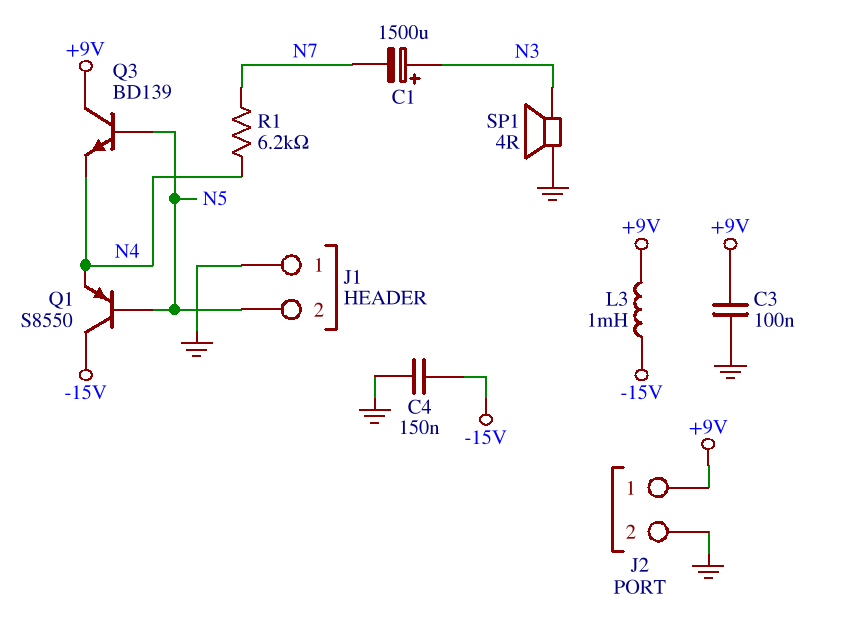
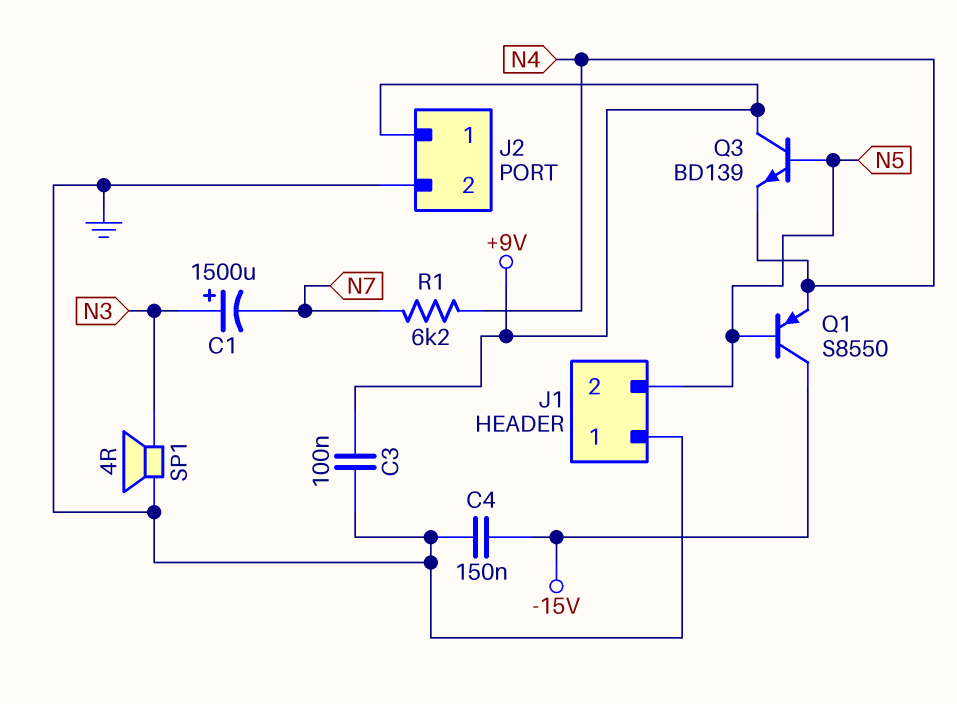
L3: 1mH (+9V, -15V) -> none

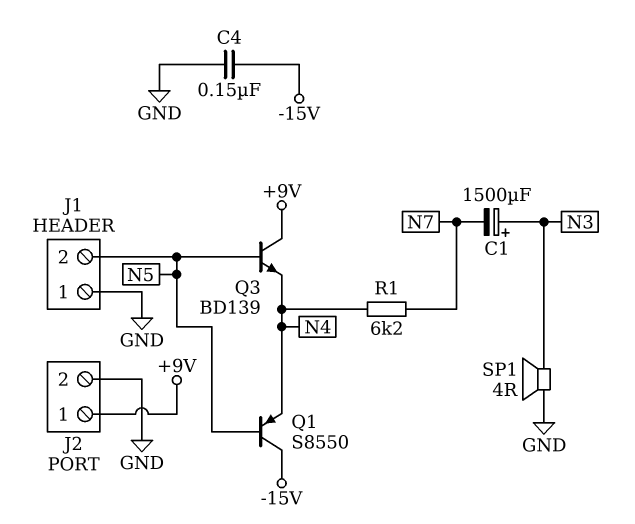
C3: 100nF (+9V, GND) -> none

